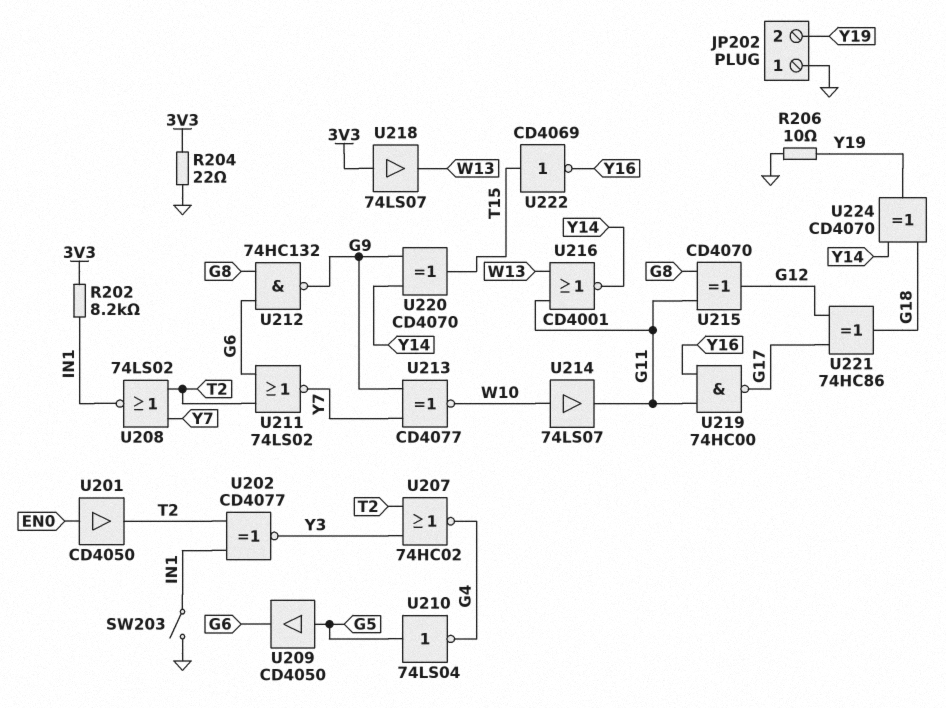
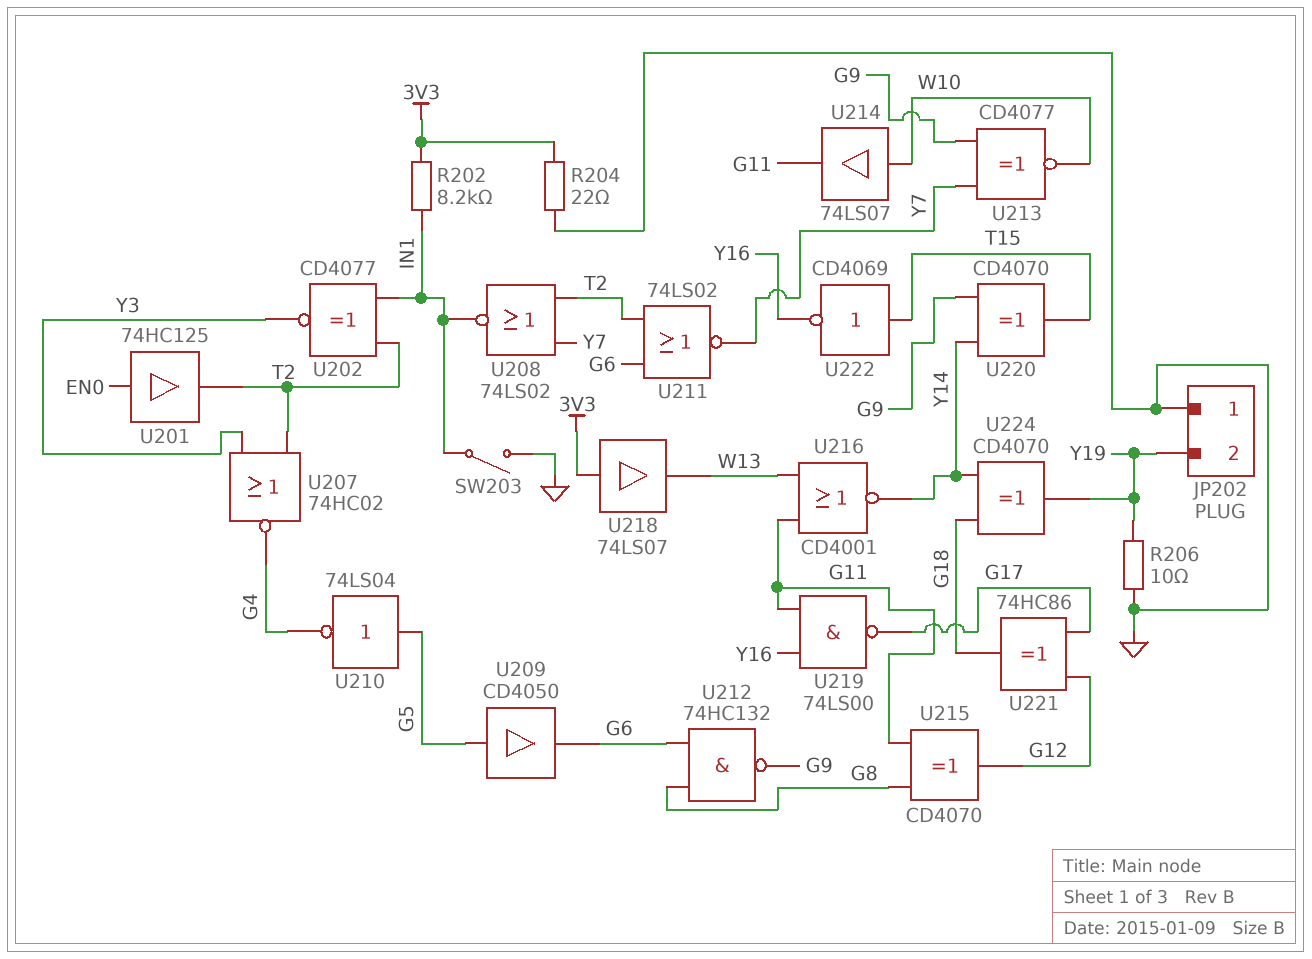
U201: buffer CD4050 (in EN0, out T2) -> buffer 74HC125 (in EN0, out T2)
U219: NAND 74HC00 (in G11, in Y16, out G17) -> NAND 74LS00 (in G11, in Y16, out G17)

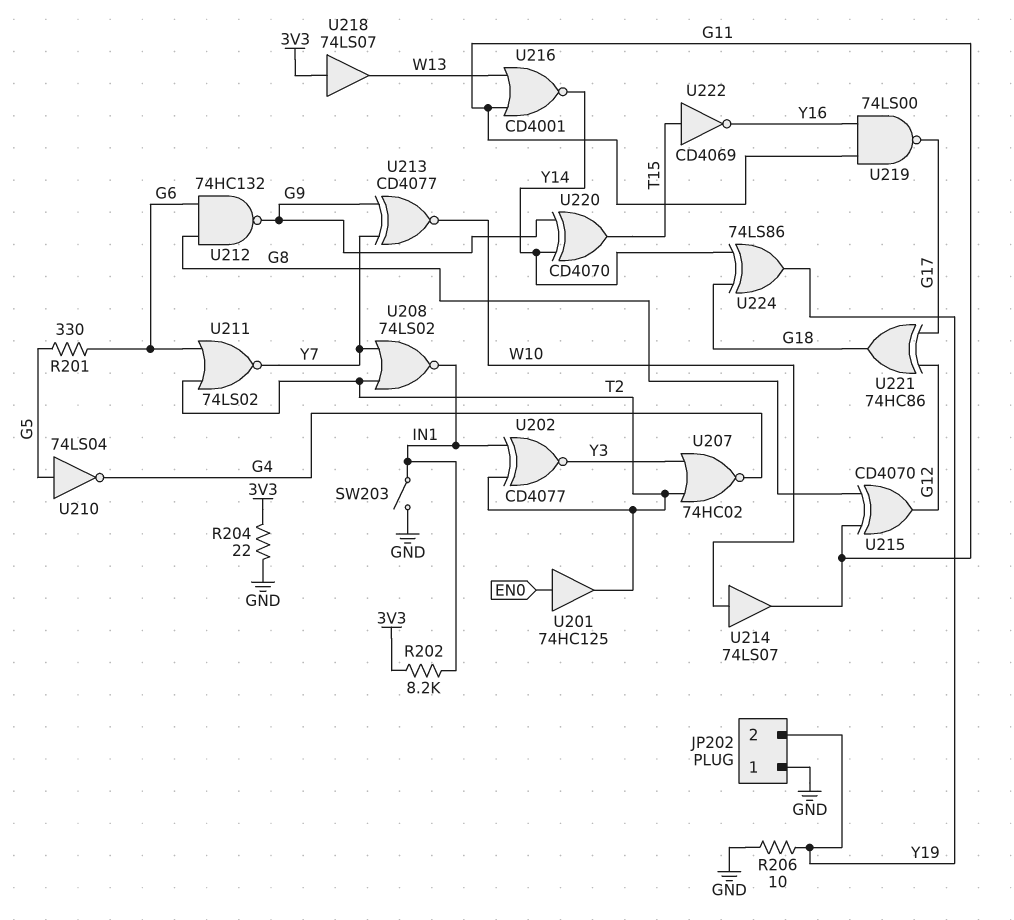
R201: none -> 330 (G5, G6)
U209: buffer CD4050 (in G5, out G6) -> none
U224: XOR CD4070 (in G18, in Y14, out Y19) -> XOR 74LS86 (in G18, in Y14, out Y19)

